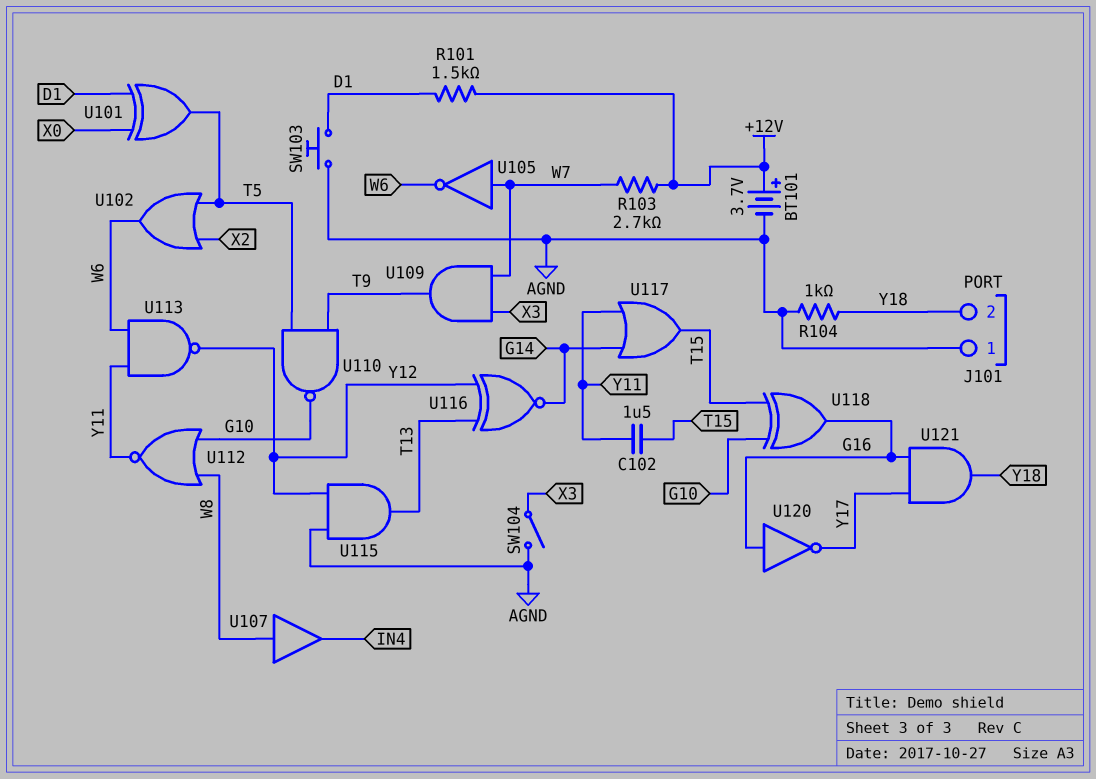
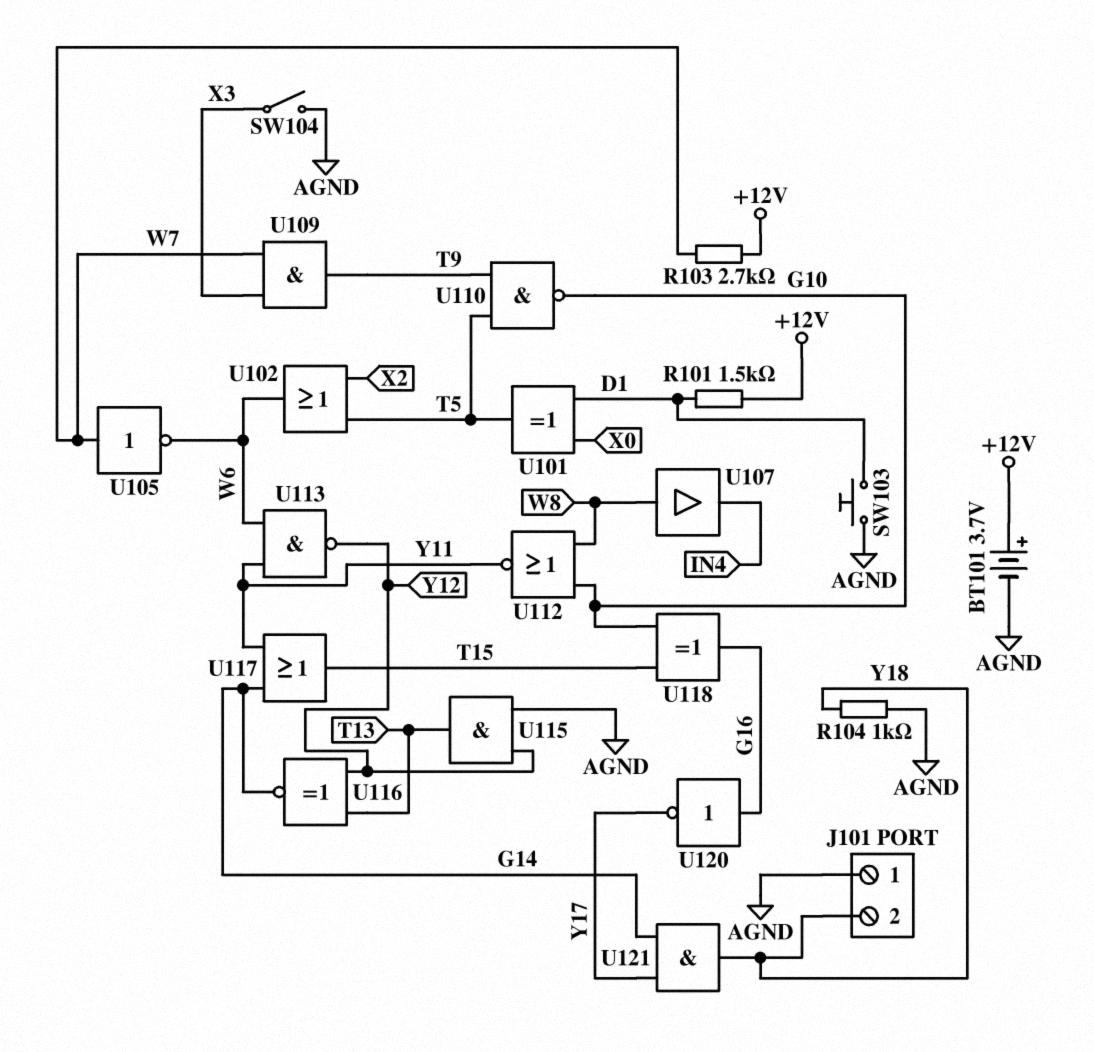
C102: 1.5uF (T15, Y11) -> none
U121: AND (in G16, in Y17, out Y18) -> AND (in G14, in Y17, out Y18)

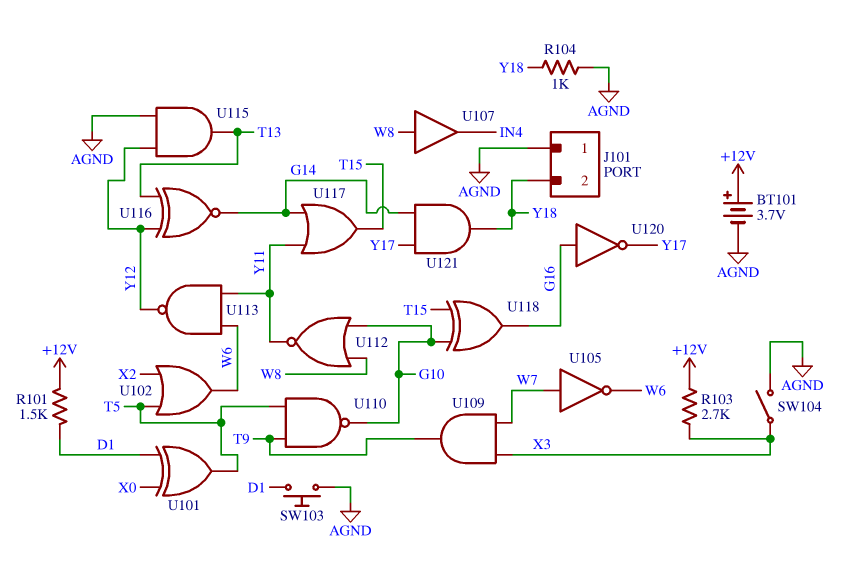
R103: 2.7k (+12V, W7) -> 2.7k (+12V, X3)

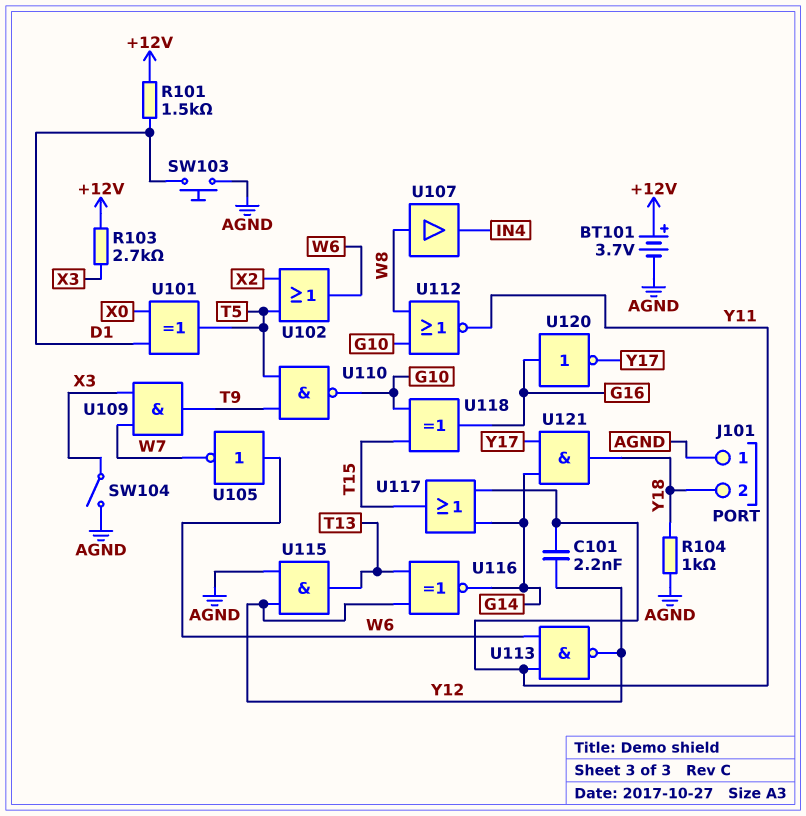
C101: none -> 2.2nF (Y11, Y12)
U105: NOT (in W7, out W6) -> NOT (in W6, out W7)

